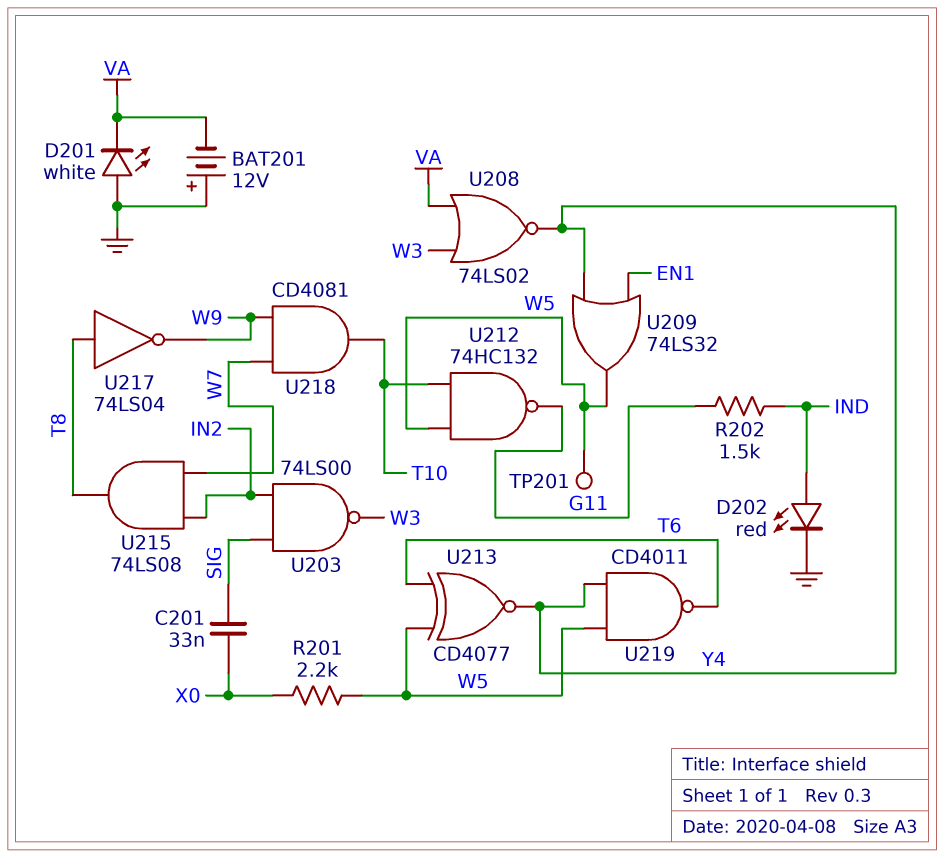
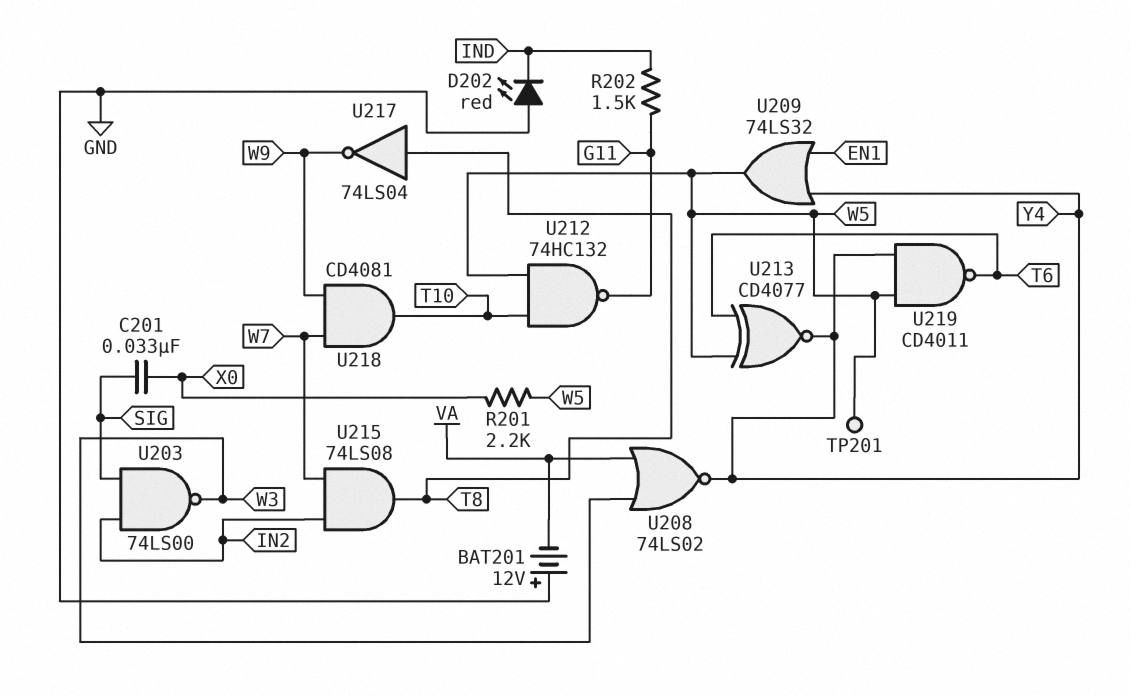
D201: LED white (A GND, K VA) -> none
D202: LED red (A IND, K GND) -> LED red (A GND, K IND)

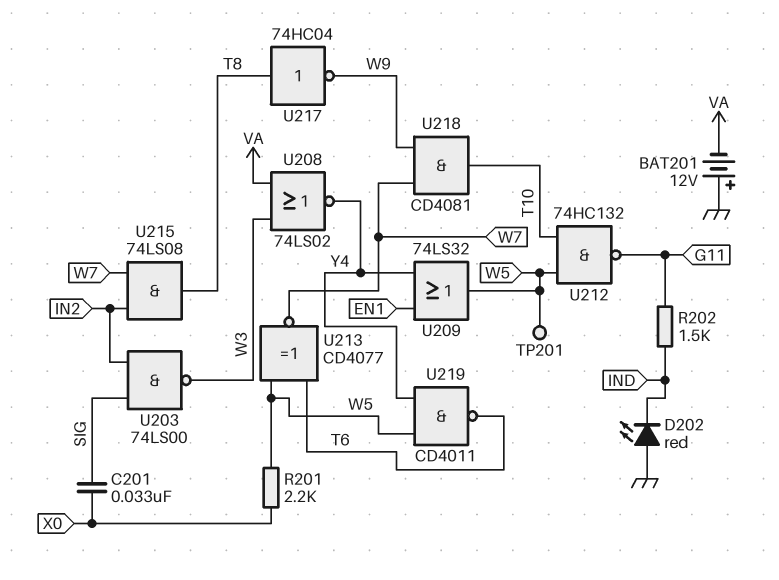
U213: XNOR CD4077 (in T6, in W5, out Y4) -> XNOR CD4077 (in T6, in W5, out W7)
U217: NOT 74LS04 (in T8, out W9) -> NOT 74HC04 (in T8, out W9)

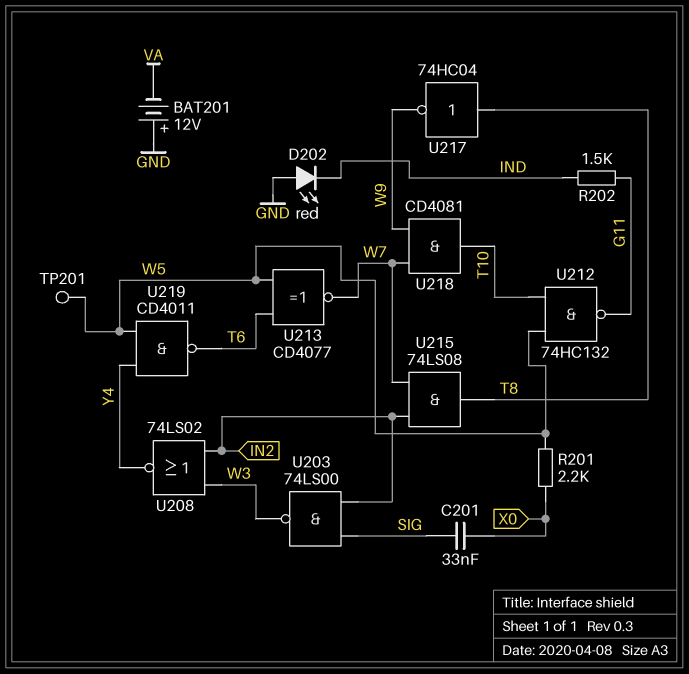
U208: NOR 74LS02 (in VA, in W3, out Y4) -> NOR 74LS02 (in IN2, in W3, out Y4)
U209: OR 74LS32 (in EN1, in Y4, out W5) -> none

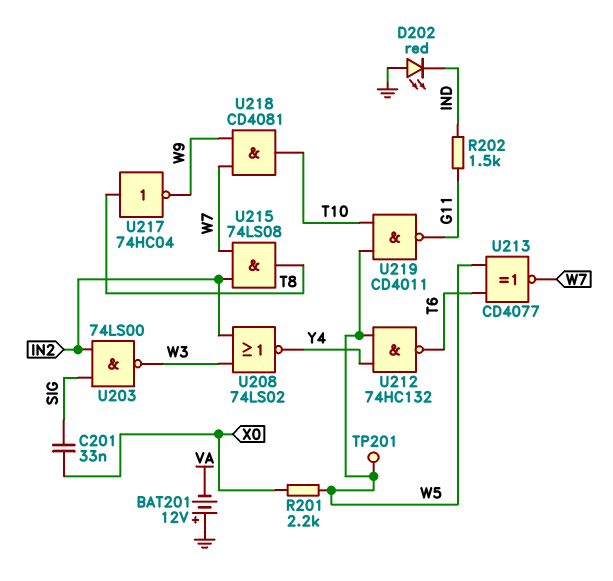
U212: NAND 74HC132 (in T10, in W5, out G11) -> NAND 74HC132 (in W5, in Y4, out T6)
U219: NAND CD4011 (in W5, in Y4, out T6) -> NAND CD4011 (in T10, in W5, out G11)

